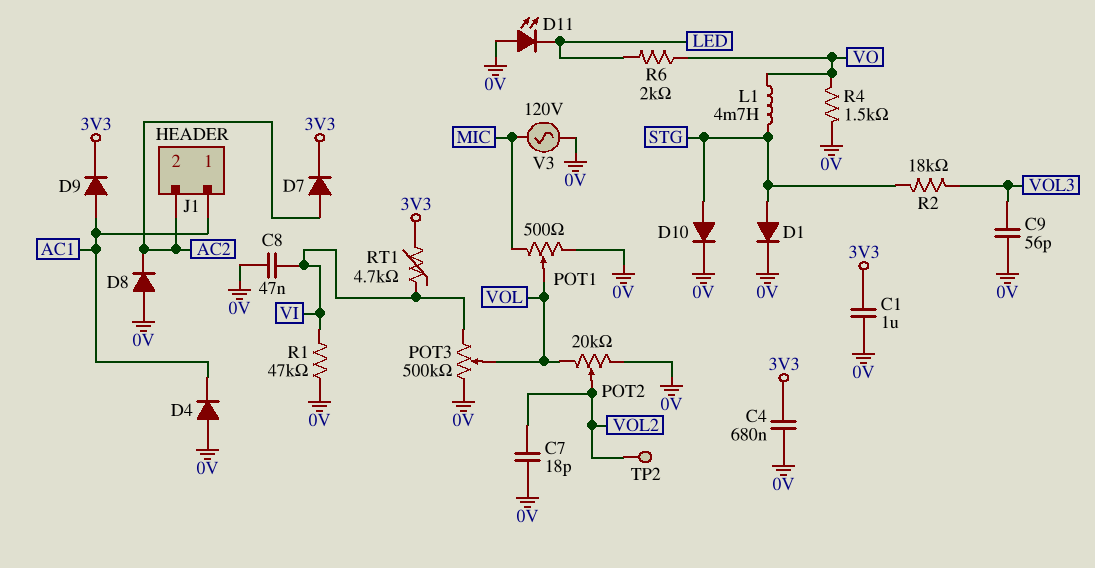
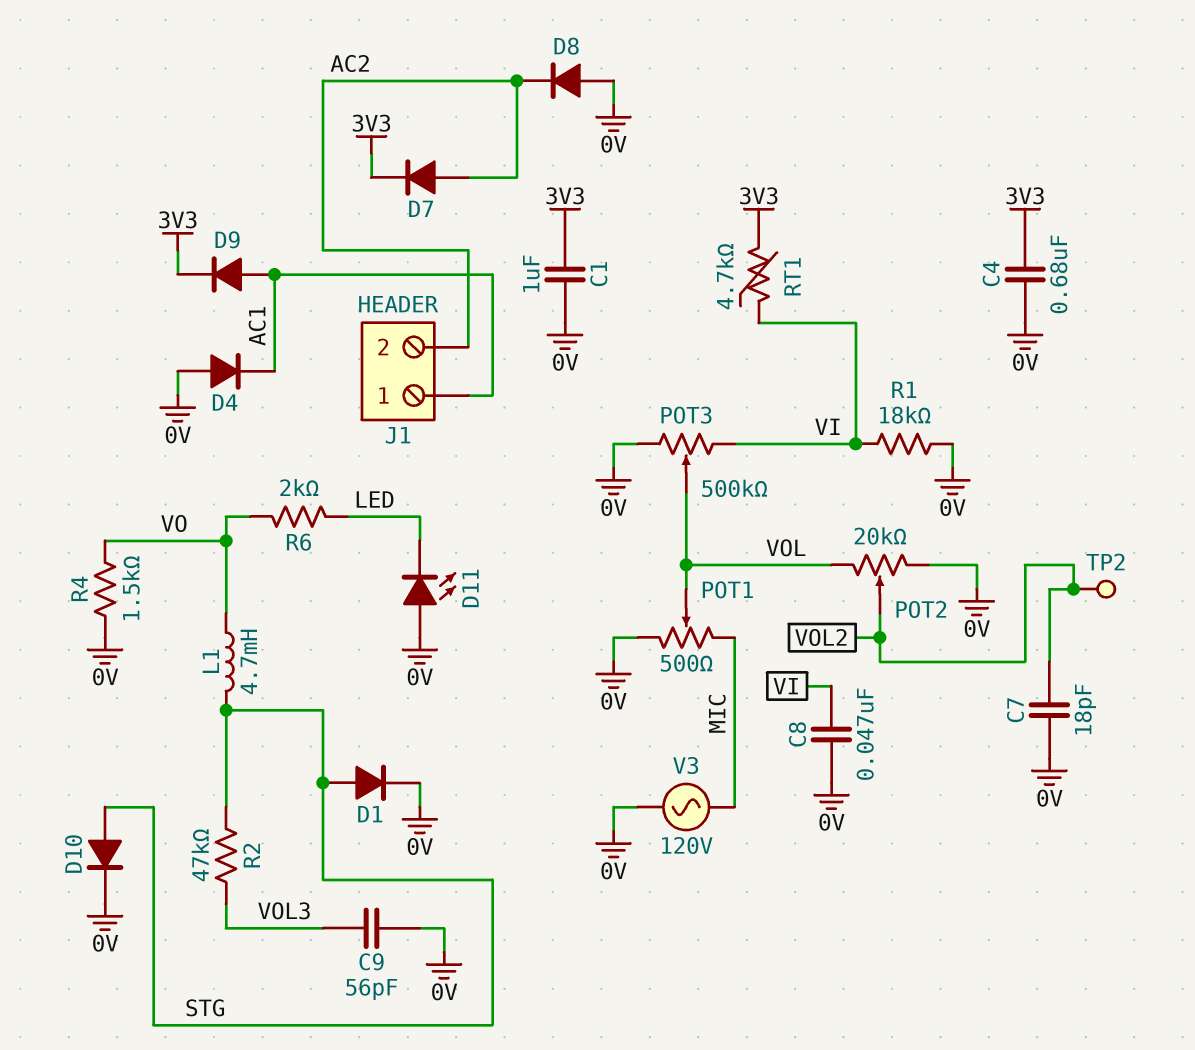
R1: 47k (0V, VI) -> 18k (0V, VI)
R2: 18k (STG, VOL3) -> 47k (STG, VOL3)

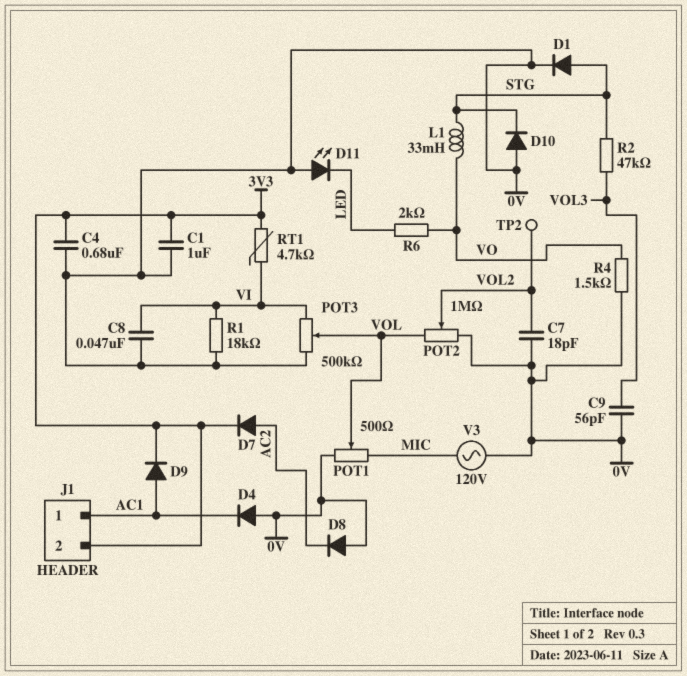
D10: diode (A STG, K 0V) -> diode (A 0V, K STG)
J1 pin 2: AC2 -> 3V3
L1: 4.7mH (STG, VO) -> 33mH (STG, VO)
POT2: 20k (0V, VOL, wiper VOL2) -> 1M (0V, VOL, wiper VOL2)

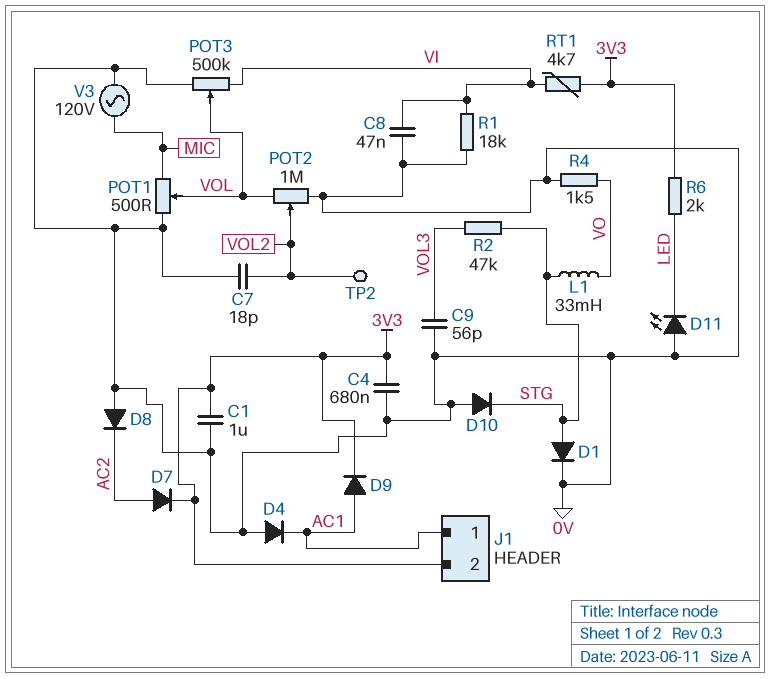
R6: 2k (LED, VO) -> 2k (3V3, LED)

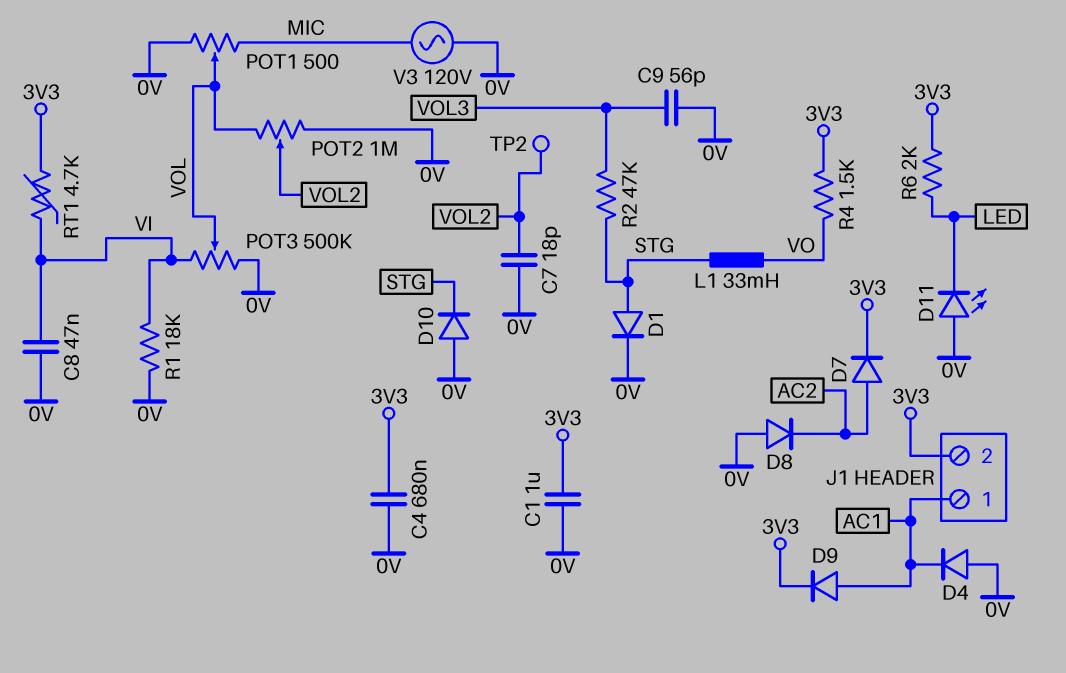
R4: 1.5k (0V, VO) -> 1.5k (3V3, VO)

